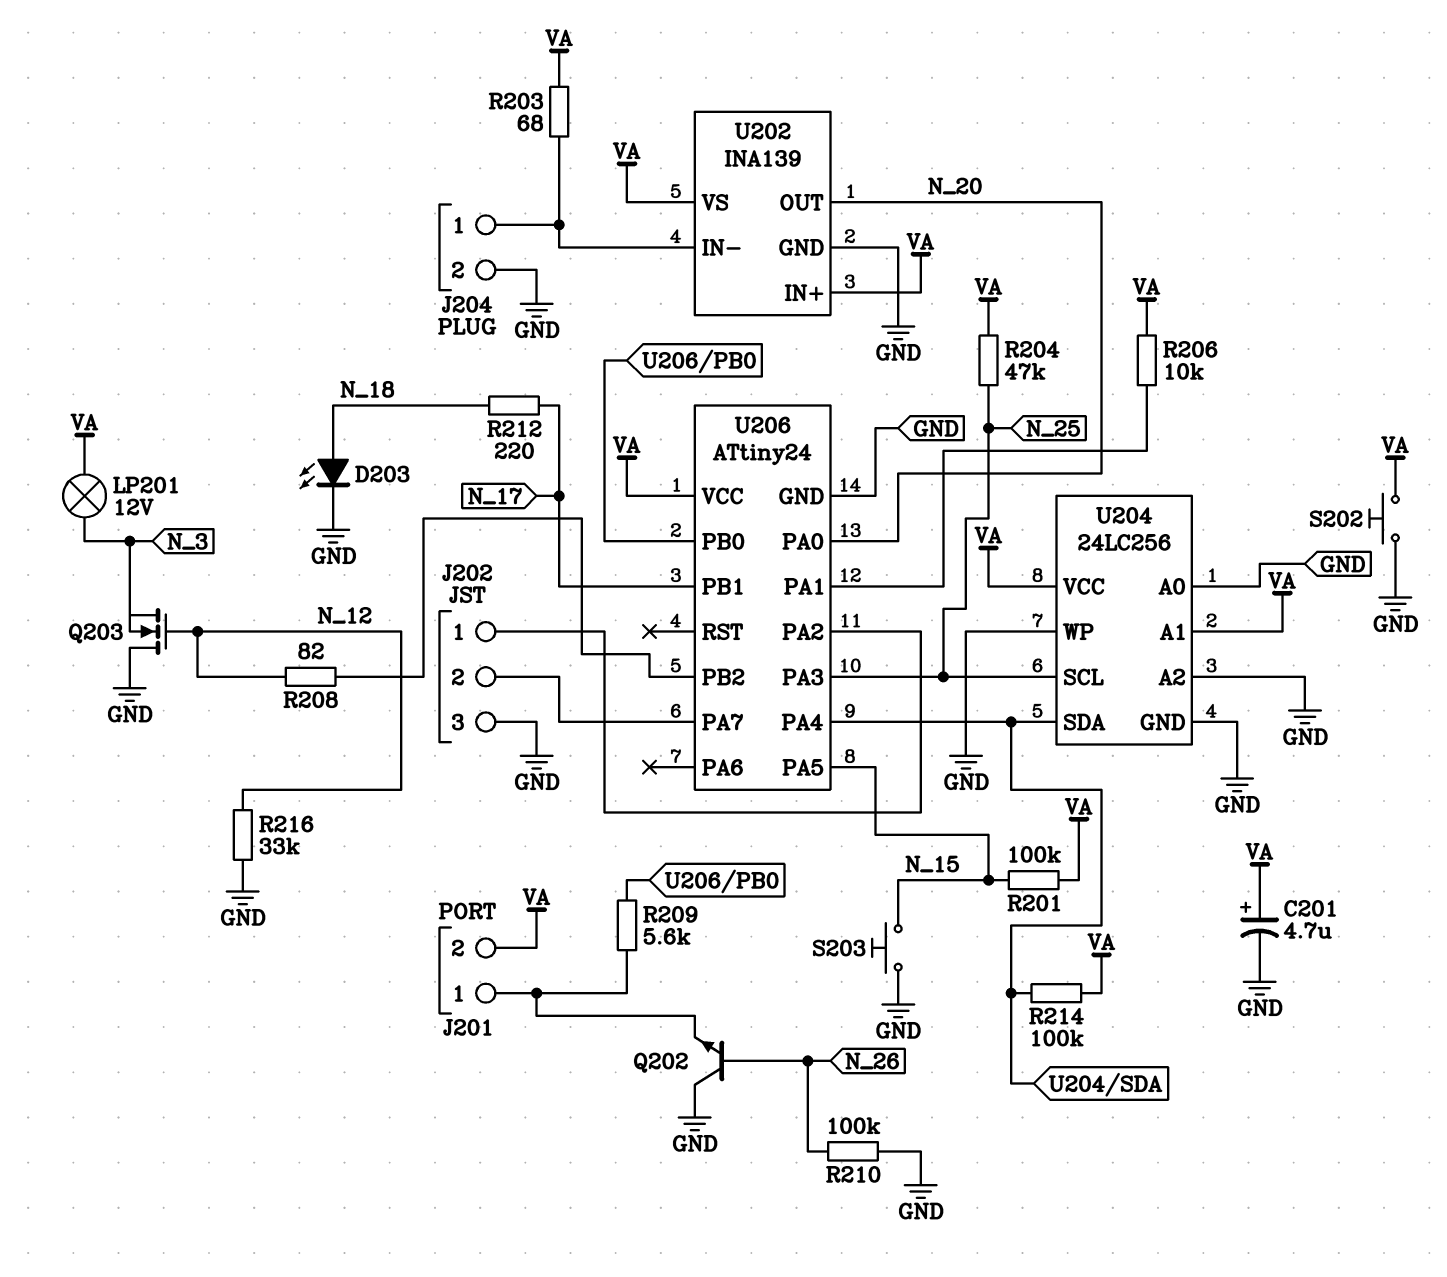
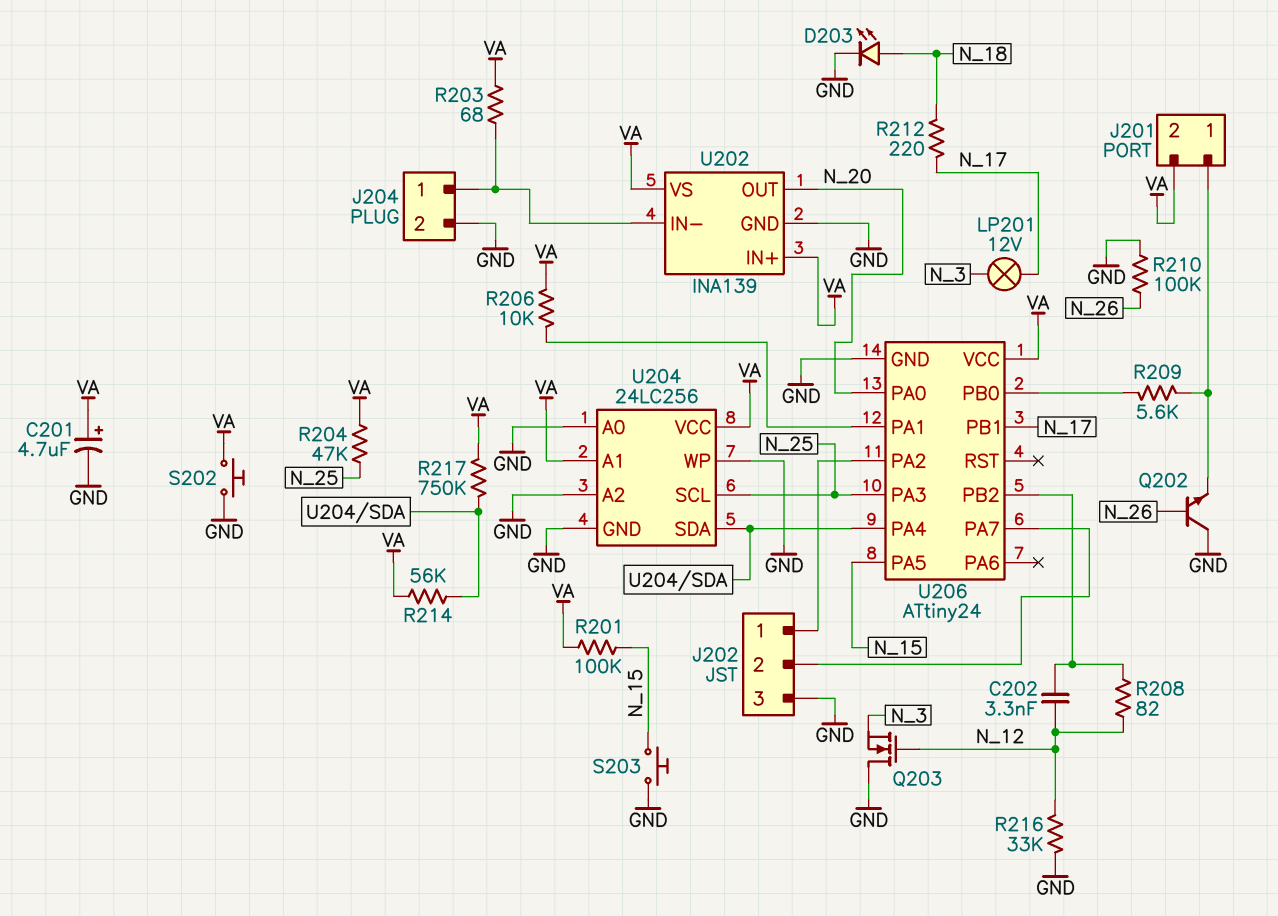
C202: none -> 3.3nF (N_12, U206/PB2)
LP201: lamp 12V (N_3, VA) -> lamp 12V (N_3, N_17)
R214: 100k (U204/SDA, VA) -> 56k (U204/SDA, VA)
R217: none -> 750k (U204/SDA, VA)

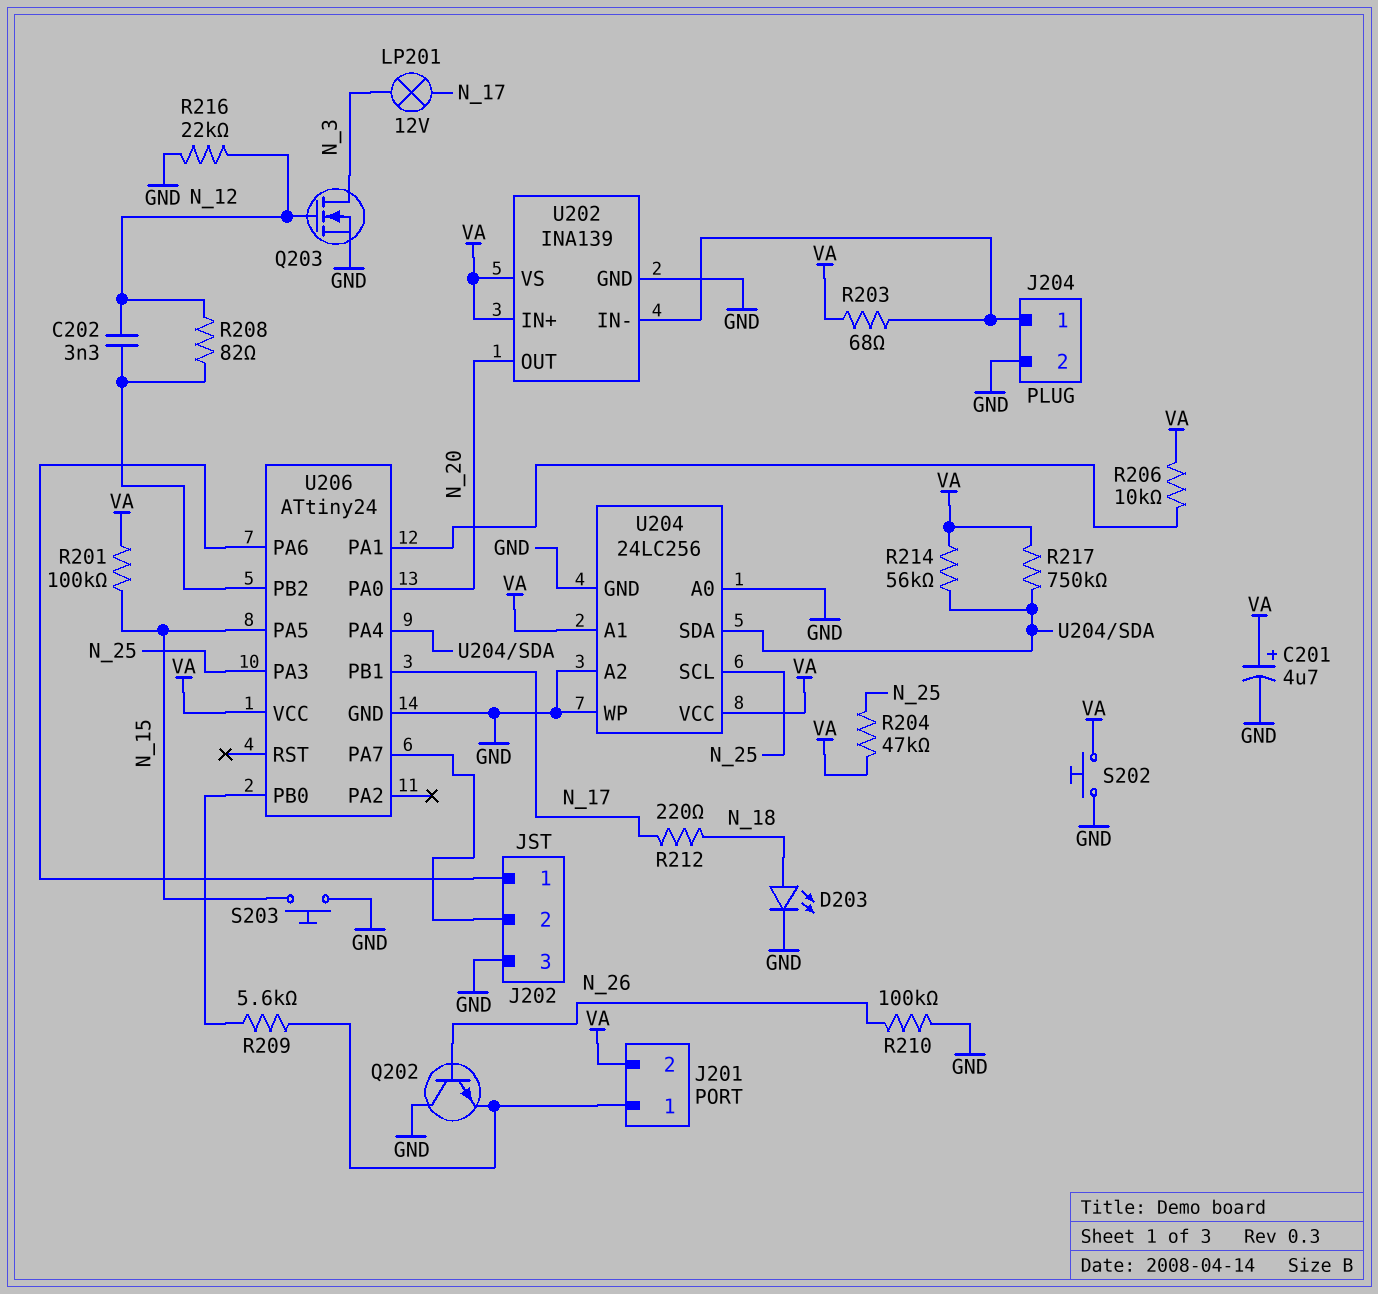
Q203: NMOS (G N_12, D GND, S N_3) -> NMOS (G N_12, D N_3, S GND)
R216: 33k (GND, N_12) -> 22k (GND, N_12)
U206 pin PA2: J202/1 -> none
U206 pin PA6: none -> J202/1

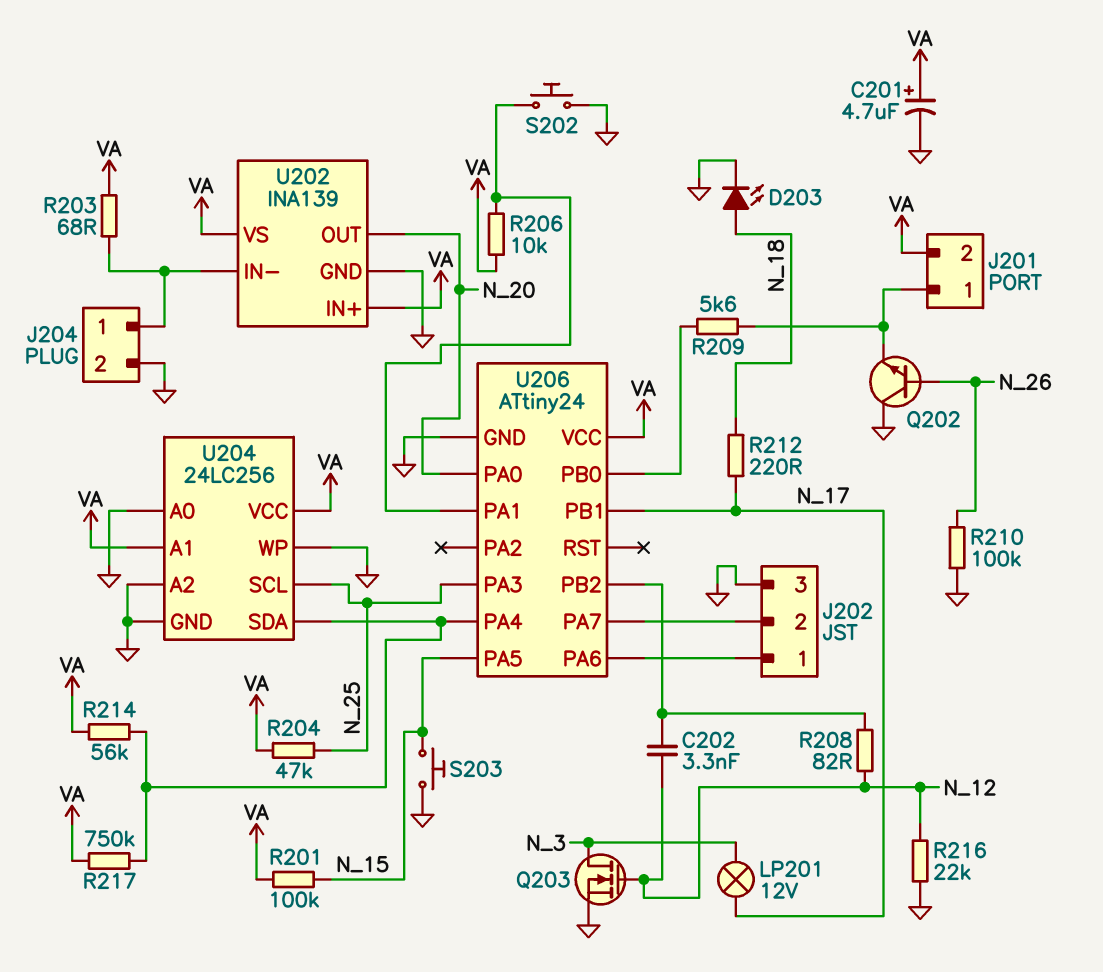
S202: button (GND, VA) -> button (GND, U206/PA1)

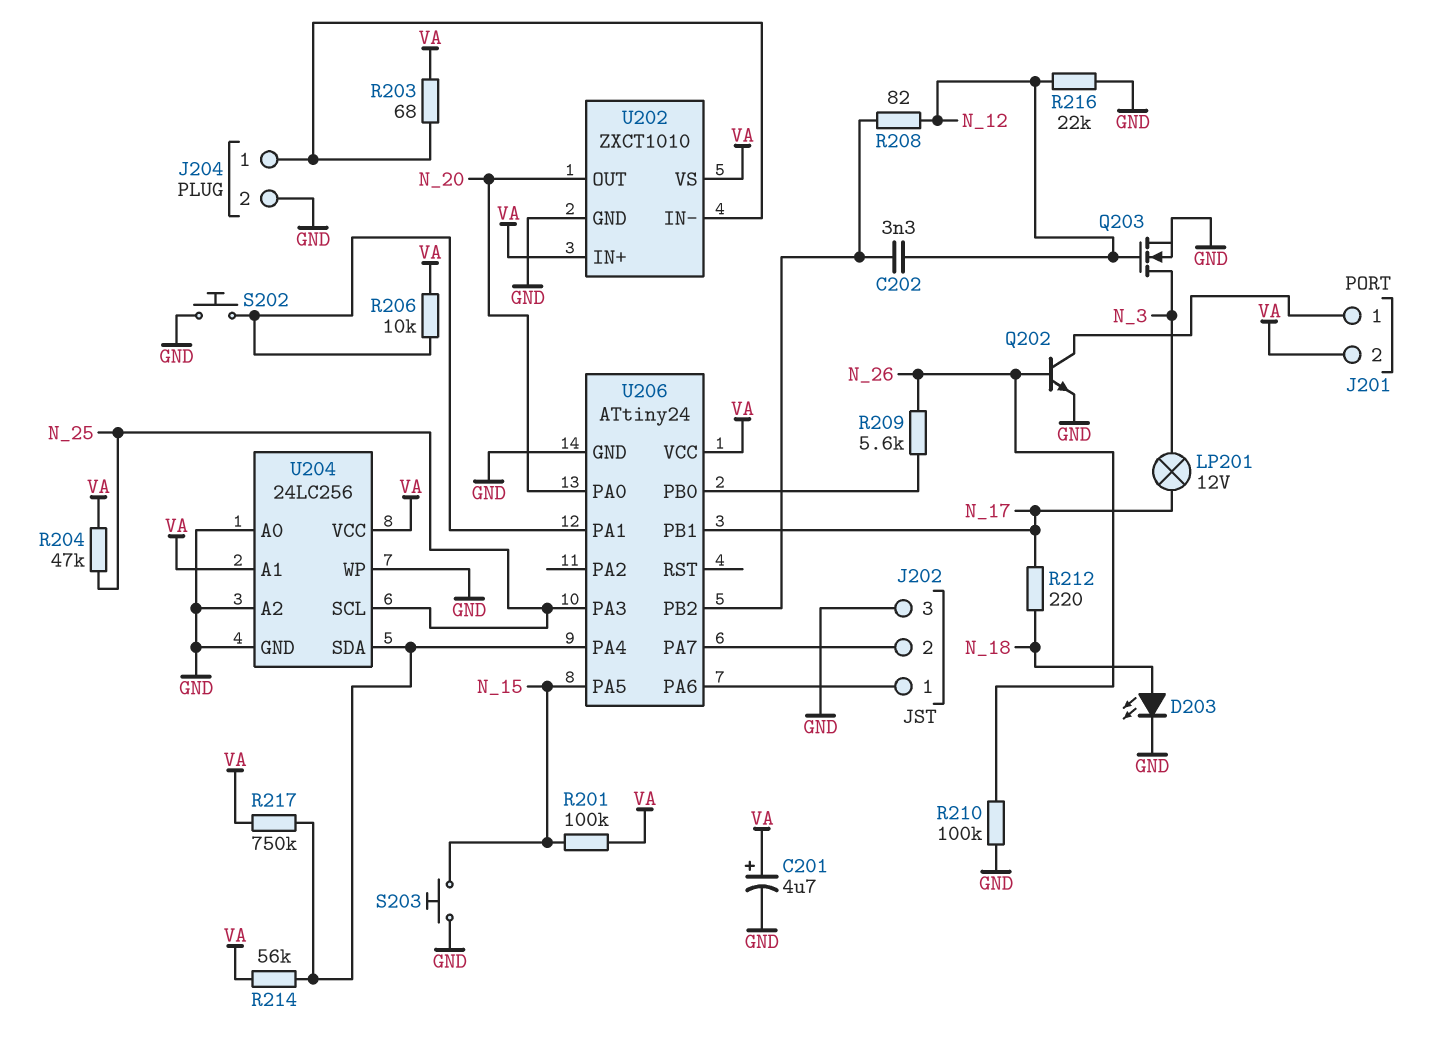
Q202: NPN (B N_26, C GND, E J201/1) -> NPN (B N_26, C J201/1, E GND)
R209: 5.6k (J201/1, U206/PB0) -> 5.6k (N_26, U206/PB0)
U202: INA139 -> ZXCT1010

